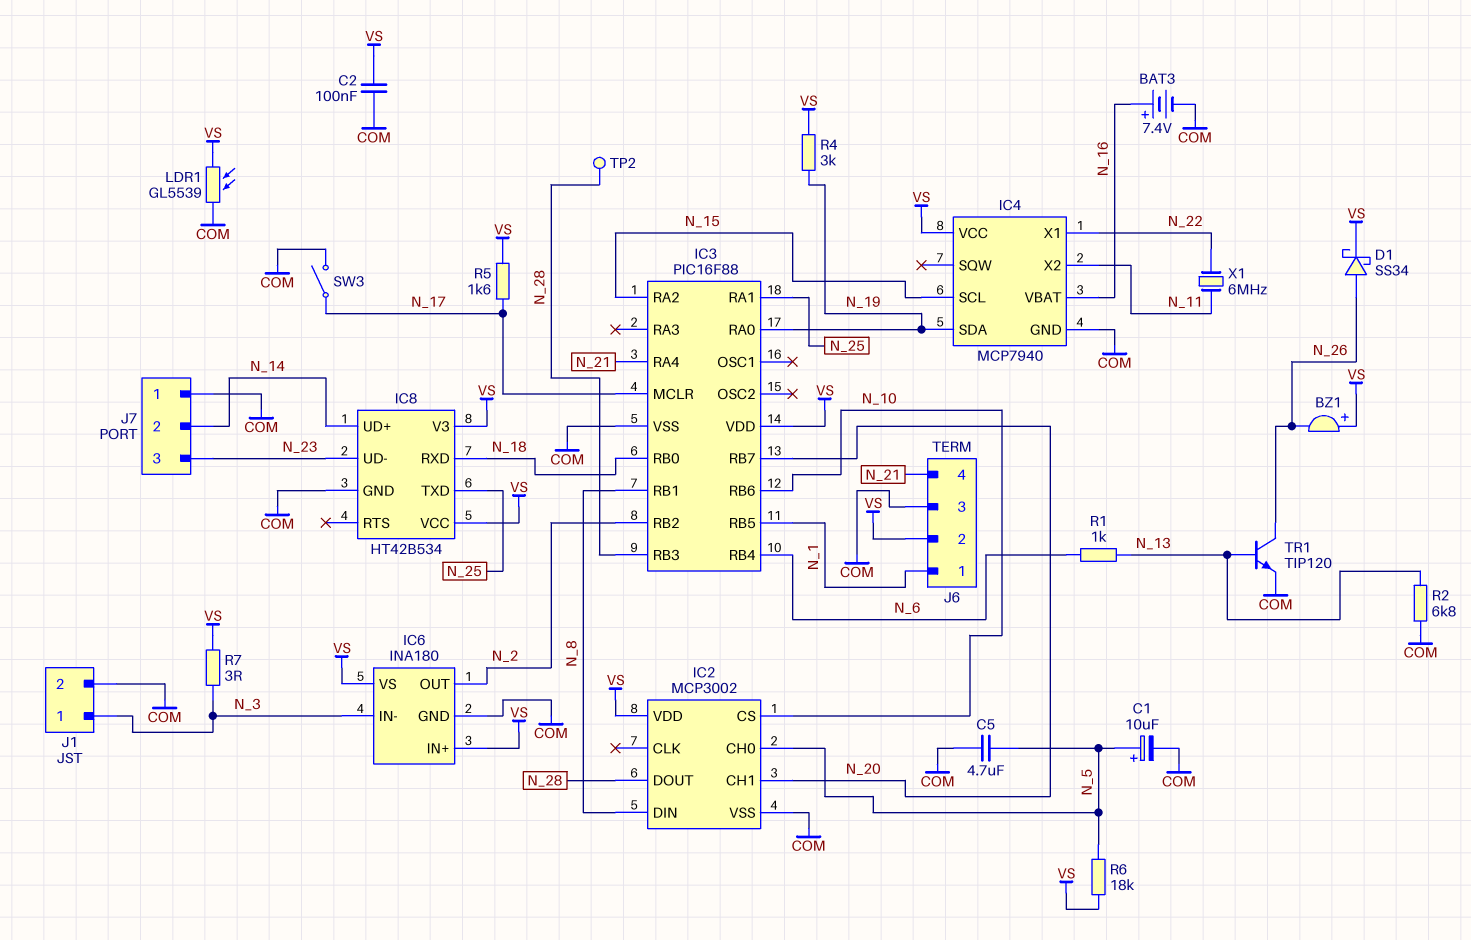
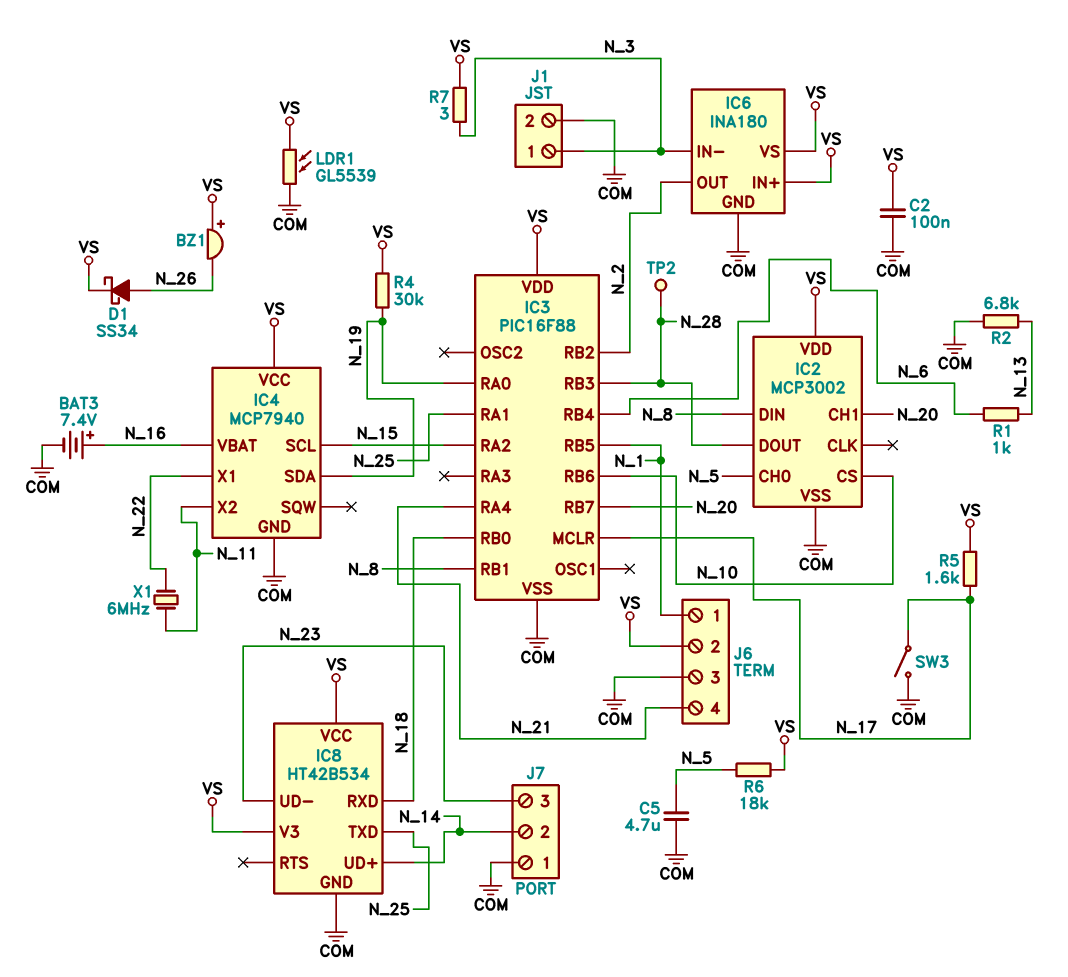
C1: 10uF (plus N_5, minus COM) -> none
R4: 3k (N_19, VS) -> 30k (N_19, VS)
TR1: NPN TIP120 (B N_13, C N_26, E COM) -> none

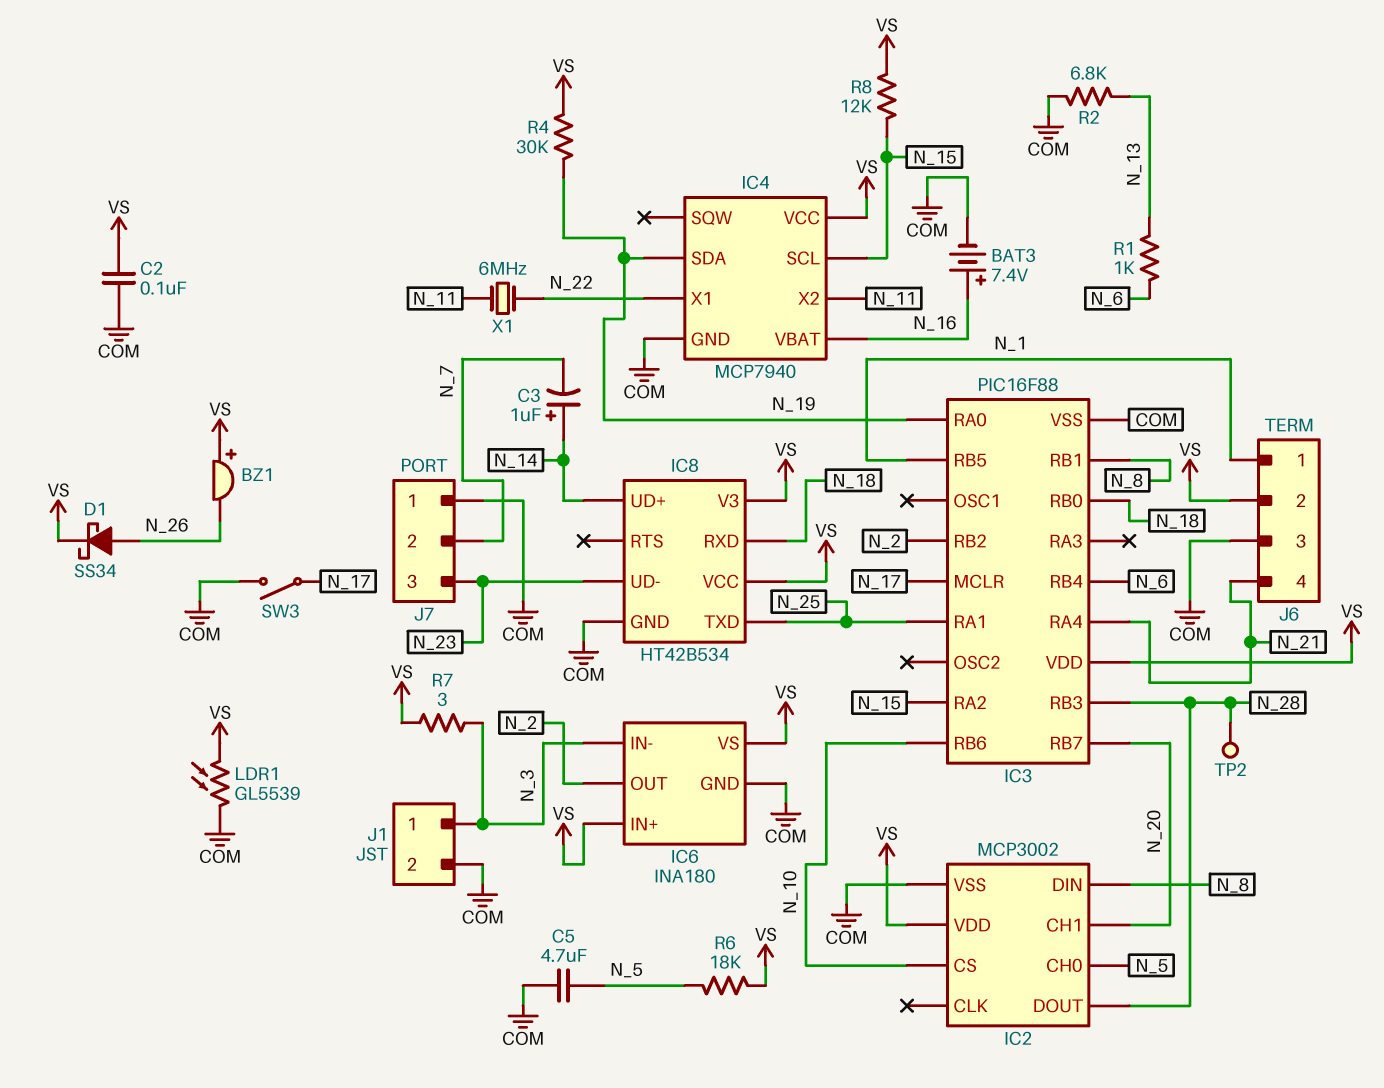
C3: none -> 1uF (plus N_14, minus N_7)
J7 pin 2: N_14 -> N_7
R5: 1.6k (N_17, VS) -> none
R8: none -> 12k (N_15, VS)

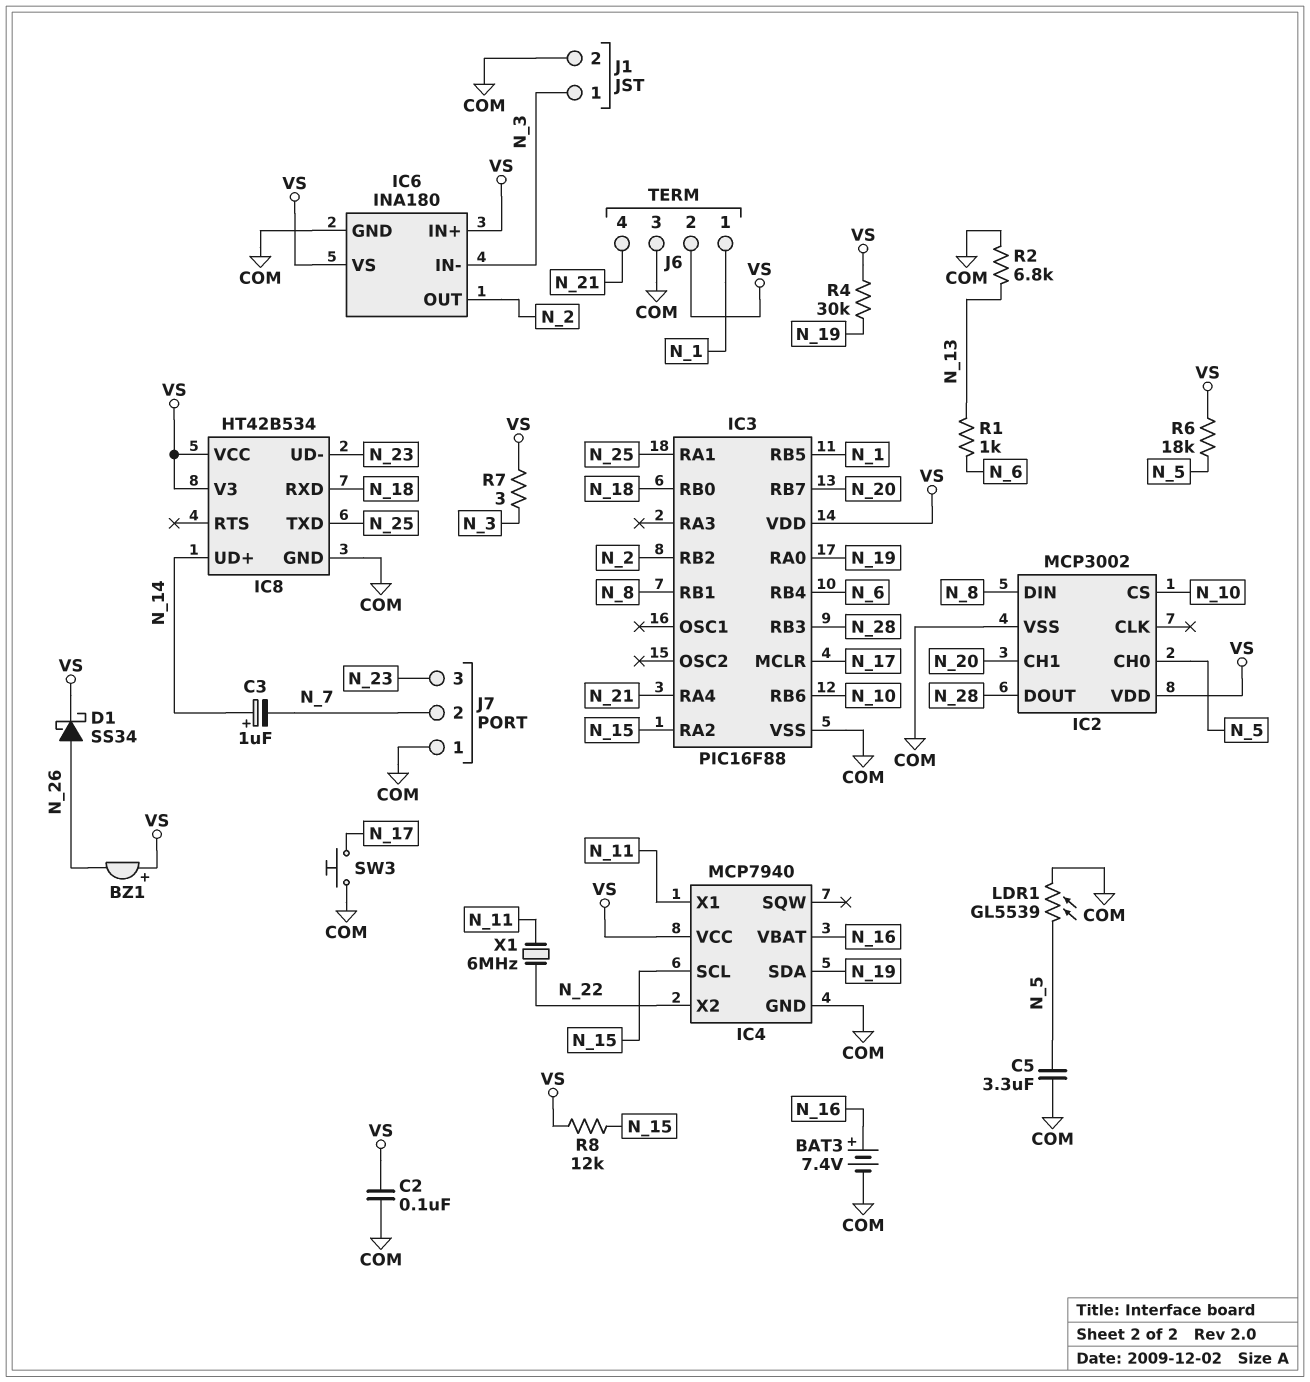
C5: 4.7uF (COM, N_5) -> 3.3uF (COM, N_5)
IC4 pin X1: N_22 -> N_11
IC4 pin X2: N_11 -> N_22
LDR1: GL5539 (COM, VS) -> GL5539 (COM, N_5)
SW3: switch (COM, N_17) -> button (COM, N_17)
TP2: test point (N_28) -> none

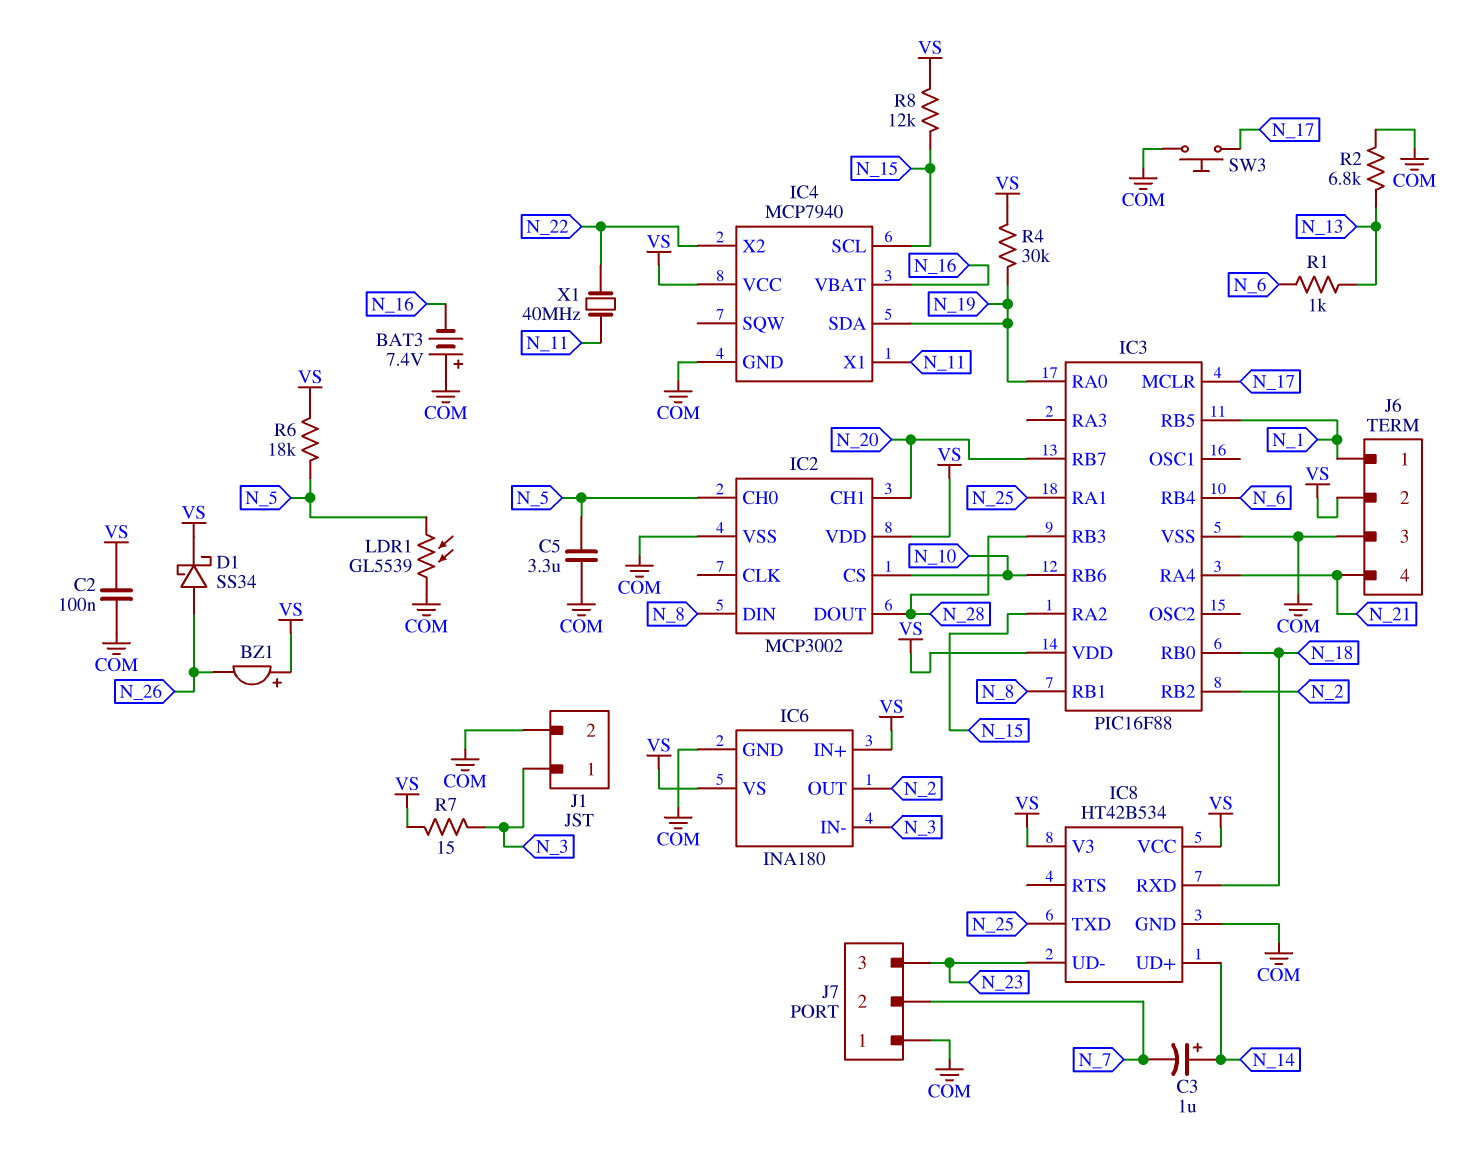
BAT3: 7.4V (plus N_16, minus COM) -> 7.4V (plus COM, minus N_16)
R7: 3 (N_3, VS) -> 15 (N_3, VS)
X1: 6MHz (N_11, N_22) -> 40MHz (N_11, N_22)

